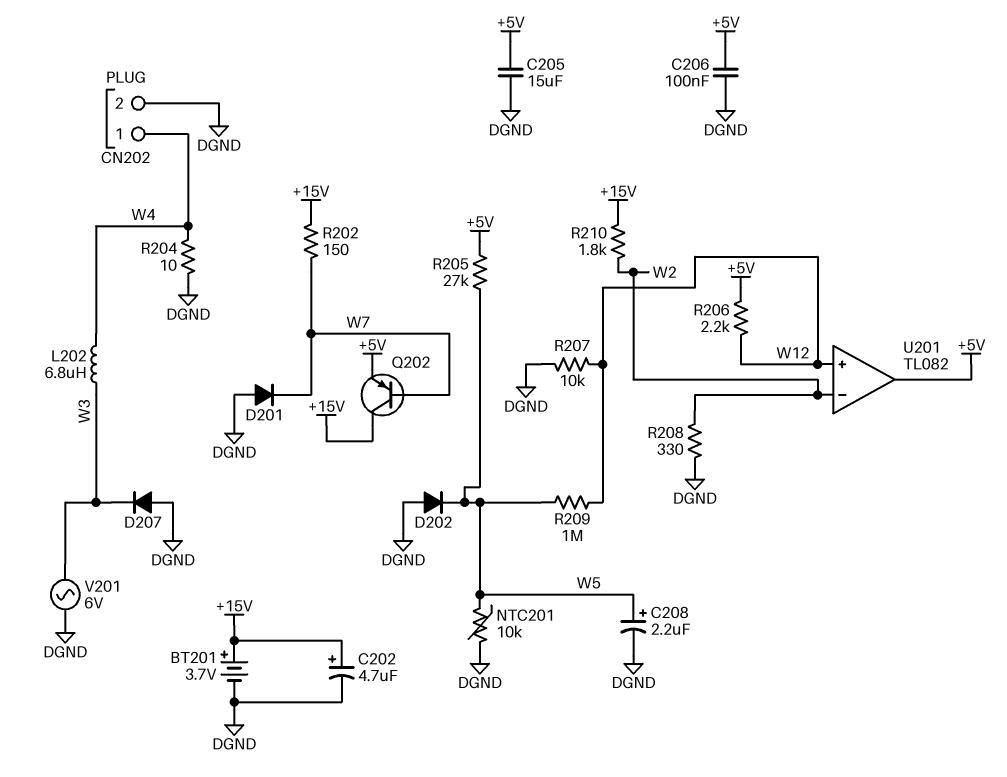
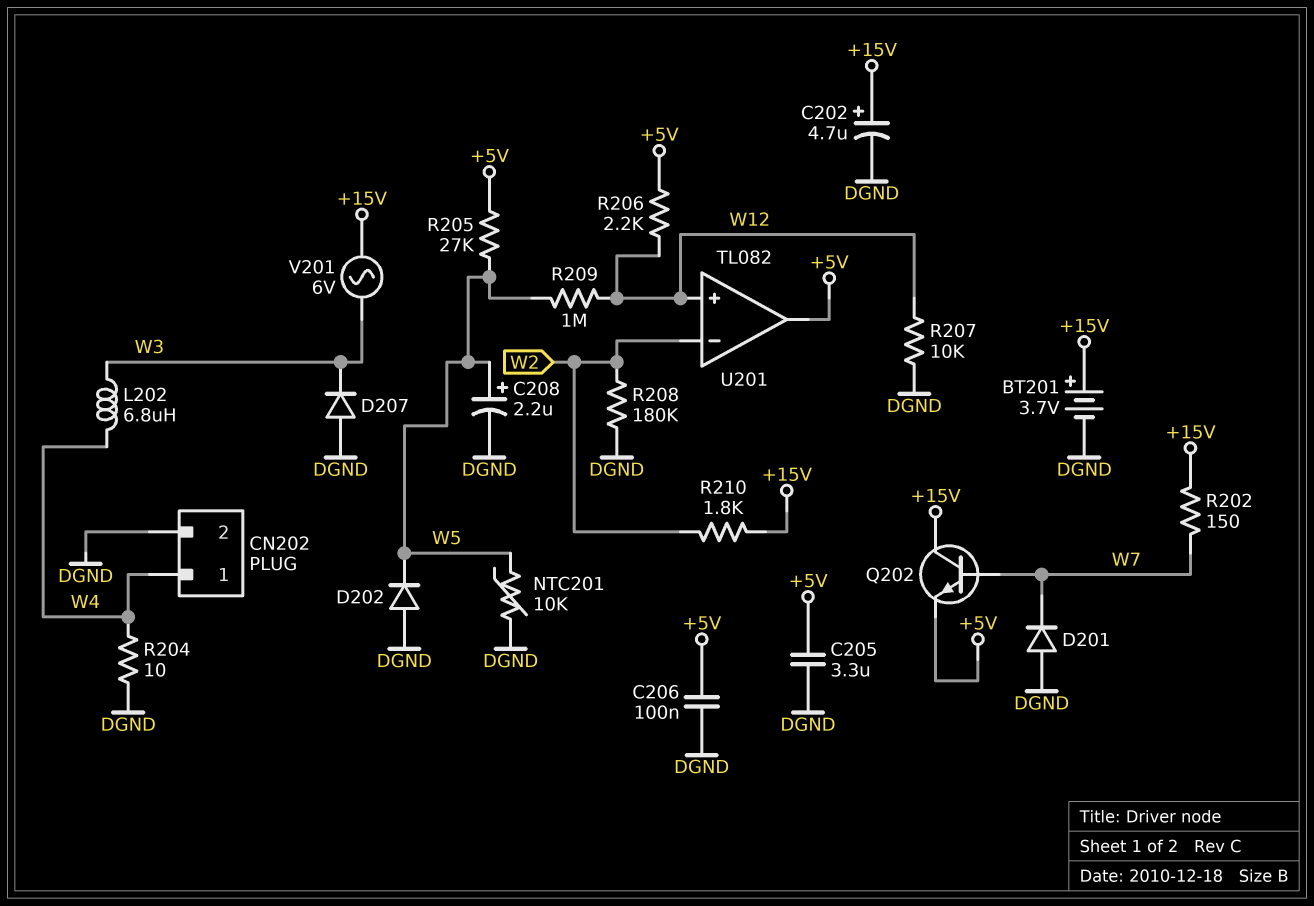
C205: 15uF (+5V, DGND) -> 3.3uF (+5V, DGND)
Q202: PNP (B W7, C +15V, E +5V) -> NPN (B W7, C +15V, E +5V)
R208: 330 (DGND, W2) -> 180k (DGND, W2)
V201: AC 6V (DGND, W3) -> AC 6V (+15V, W3)

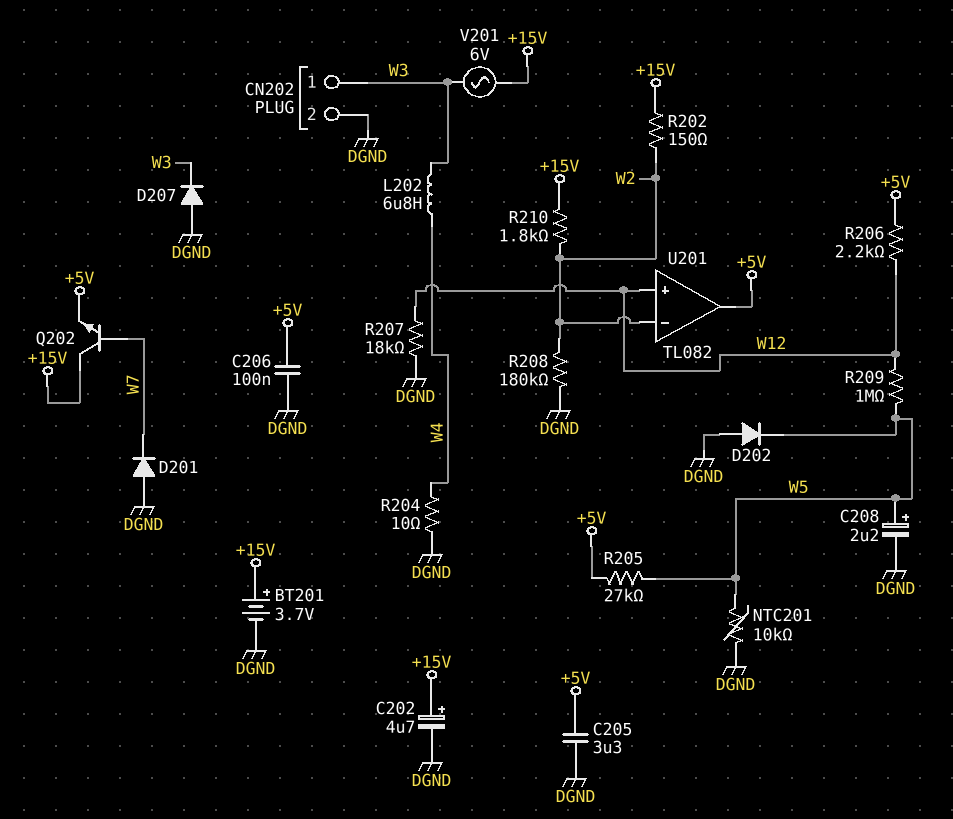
CN202 pin 1: W4 -> W3
R202: 150 (+15V, W7) -> 150 (+15V, W2)
R207: 10k (DGND, W12) -> 18k (DGND, W12)

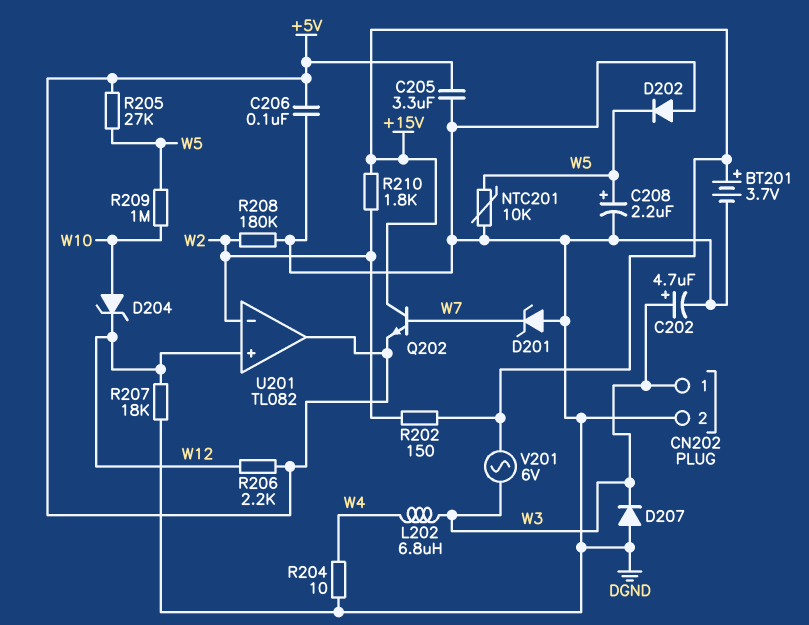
C202: 4.7uF (plus +15V, minus DGND) -> 4.7uF (plus W3, minus DGND)
D201: diode (A DGND, K W7) -> zener (A DGND, K W7)
D204: none -> zener (A W10, K W12)
R209: 1M (W5, W12) -> 1M (W5, W10)

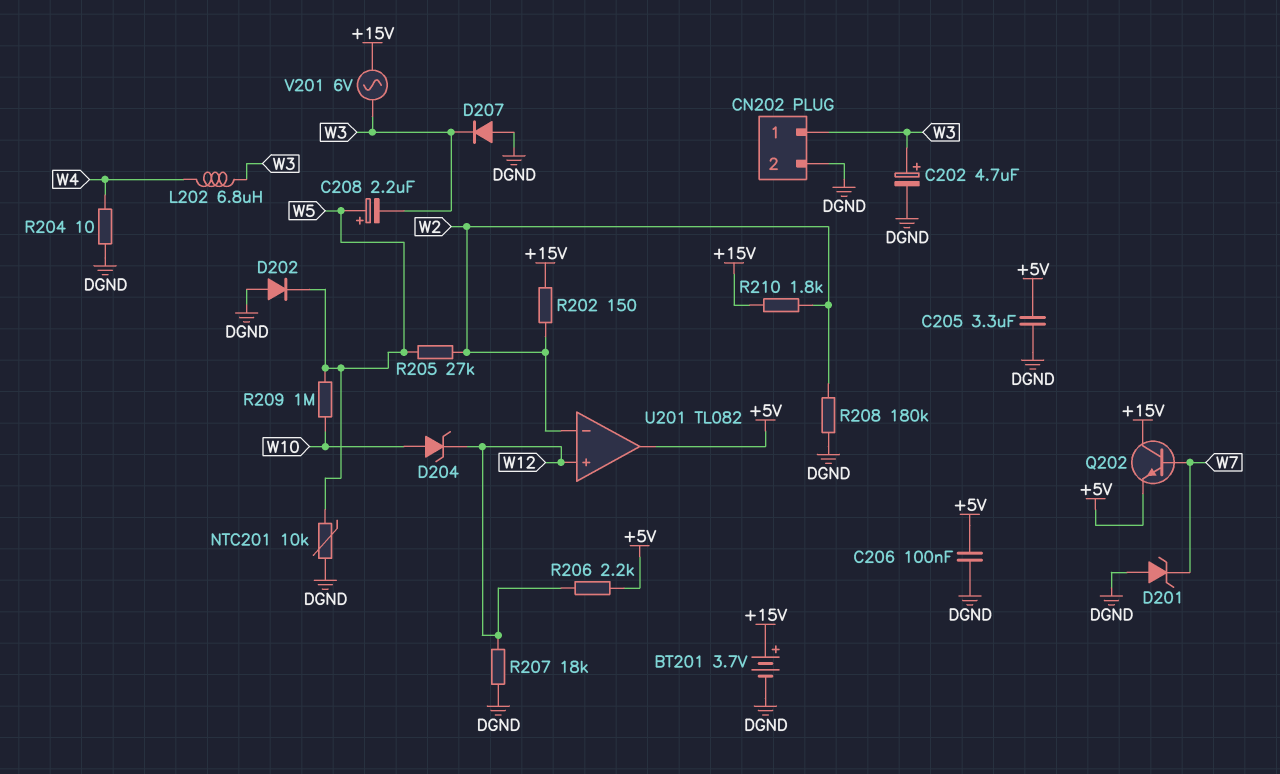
C208: 2.2uF (plus W5, minus DGND) -> 2.2uF (plus W5, minus W3)
R205: 27k (+5V, W5) -> 27k (W2, W5)

